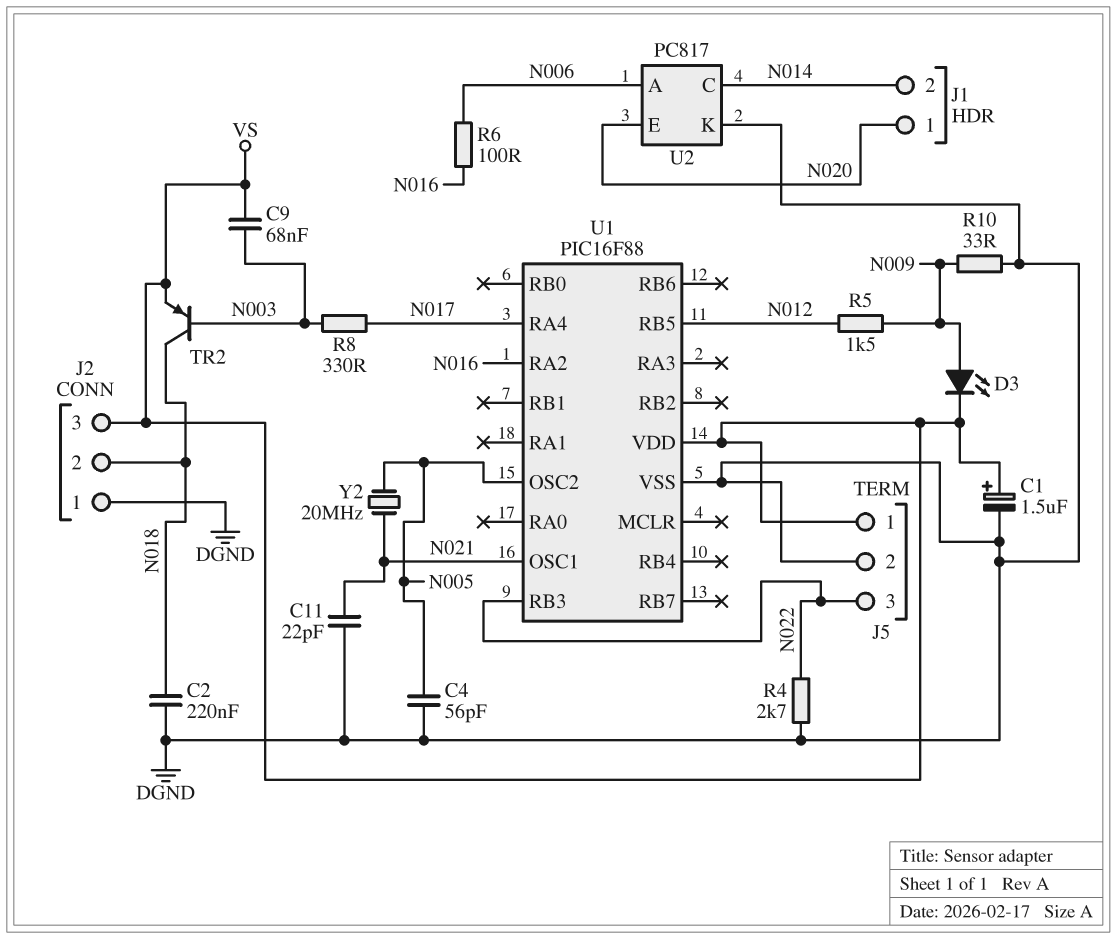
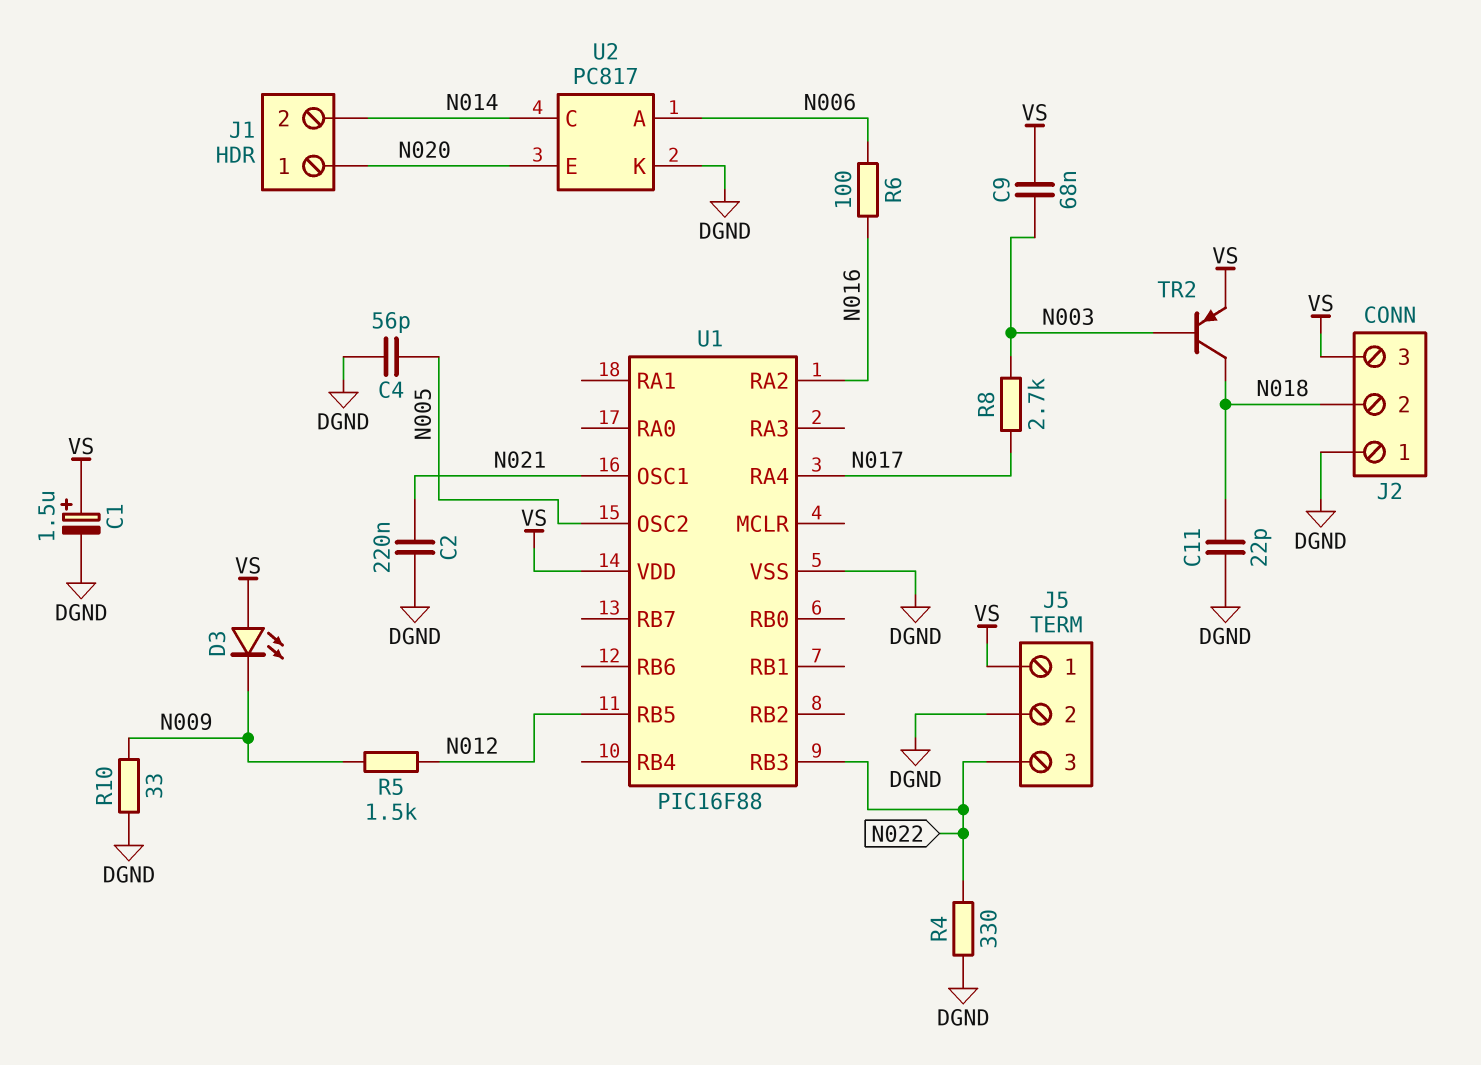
C2: 220nF (DGND, N018) -> 220nF (DGND, N021)
C11: 22pF (DGND, N021) -> 22pF (DGND, N018)
D3: LED (A N009, K VS) -> LED (A VS, K N009)
R4: 2.7k (DGND, N022) -> 330 (DGND, N022)
R8: 330 (N003, N017) -> 2.7k (N003, N017)
Y2: 20MHz (N005, N021) -> none

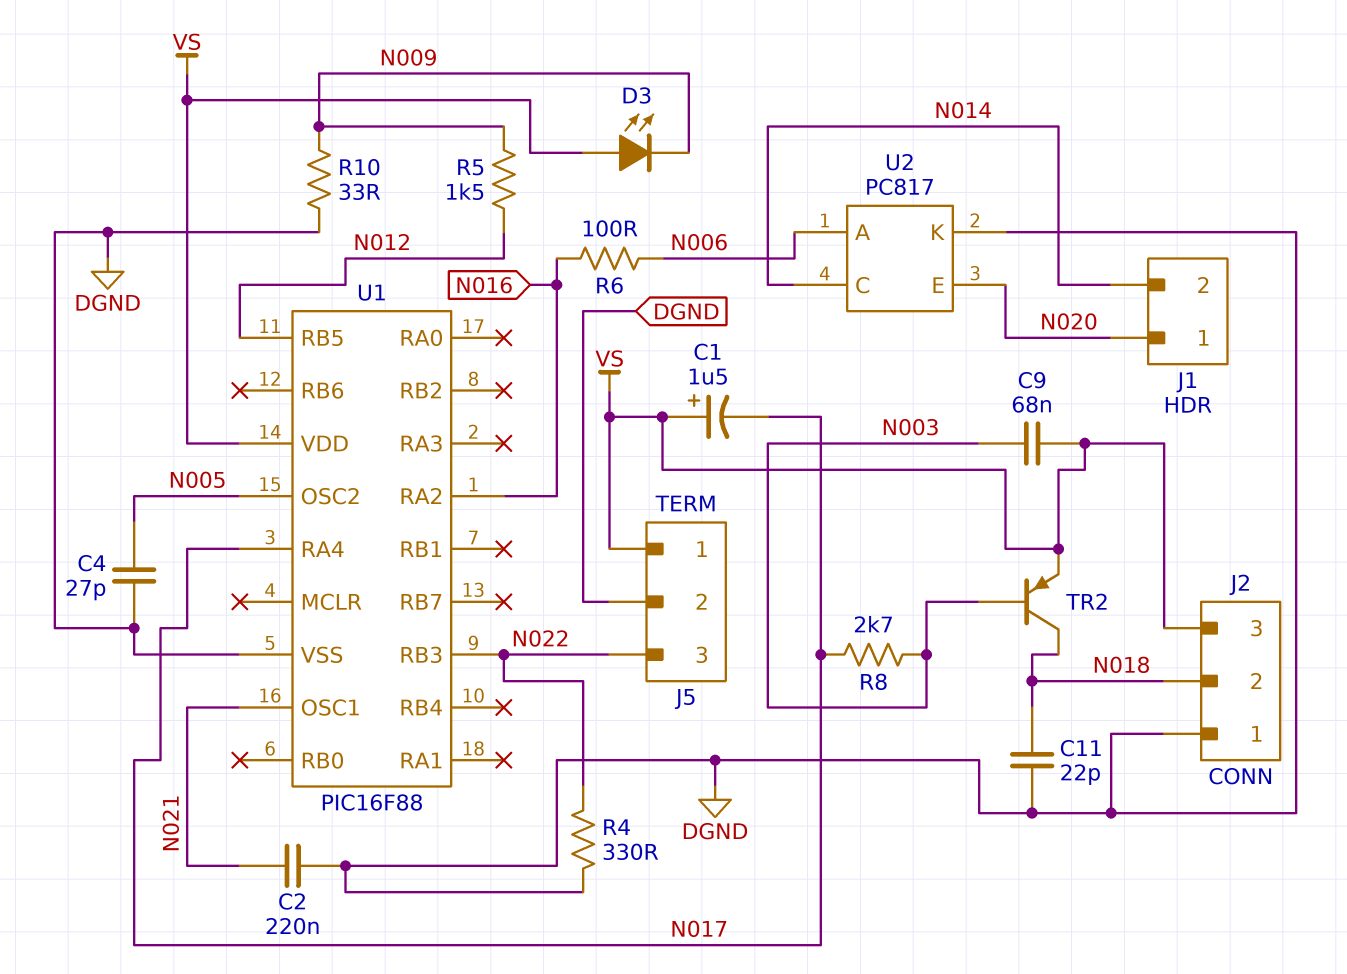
C1: 1.5uF (plus VS, minus DGND) -> 1.5uF (plus VS, minus N017)
C4: 56pF (DGND, N005) -> 27pF (DGND, N005)

